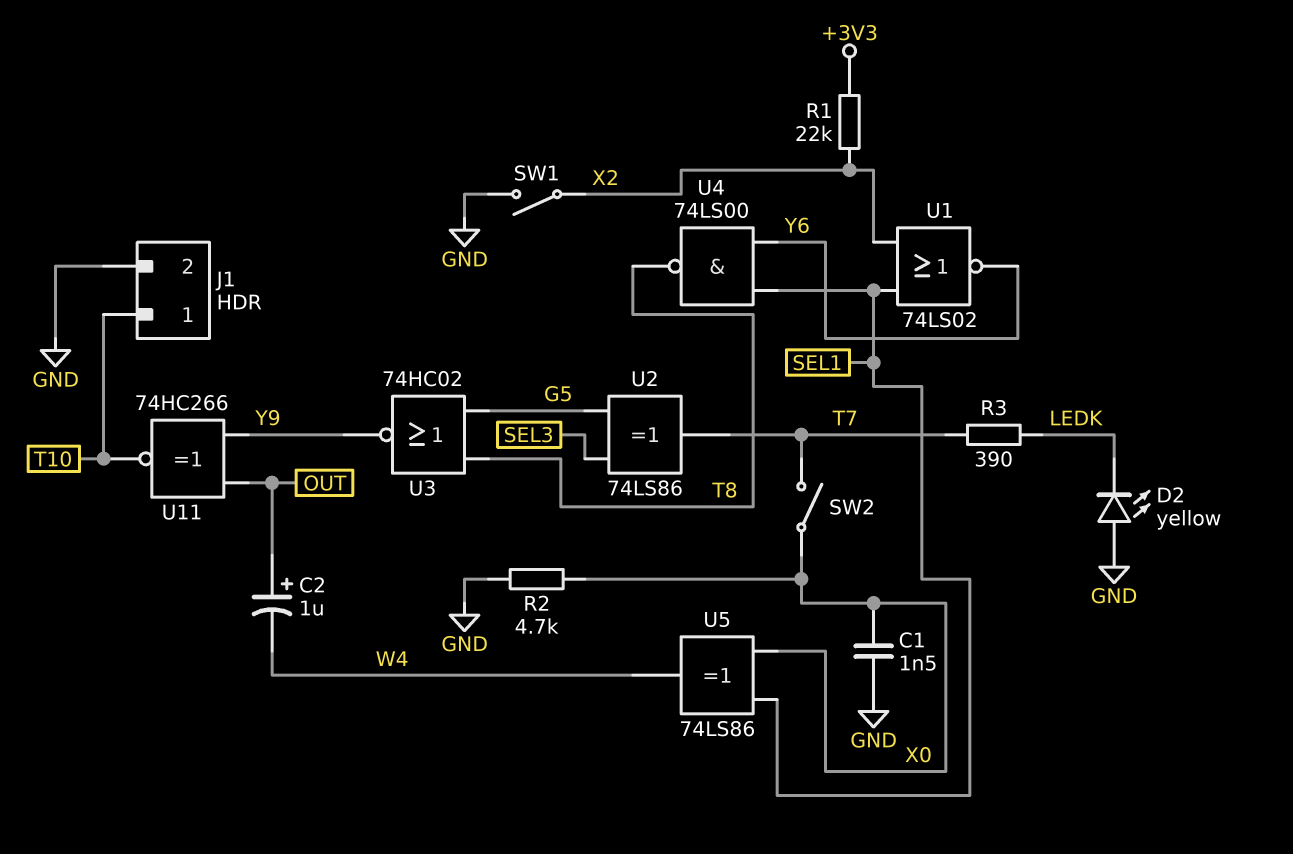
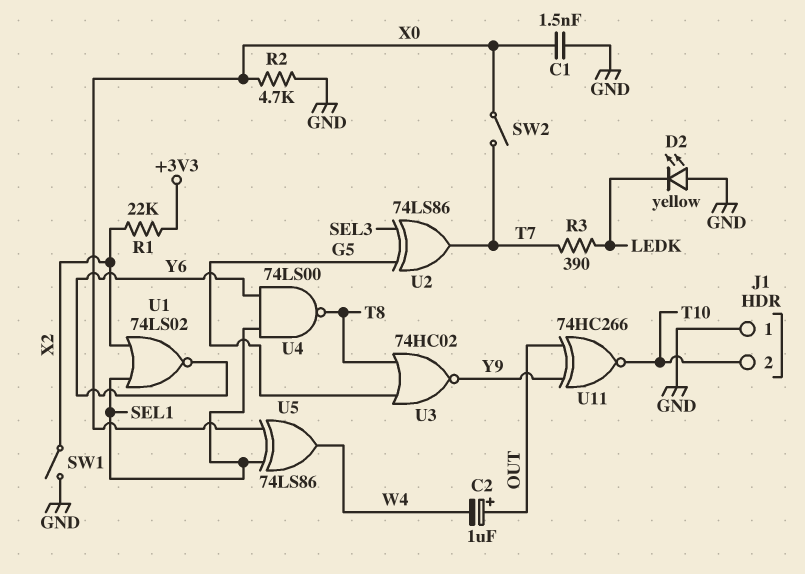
J1 pin 1: T10 -> GND
J1 pin 2: GND -> T10

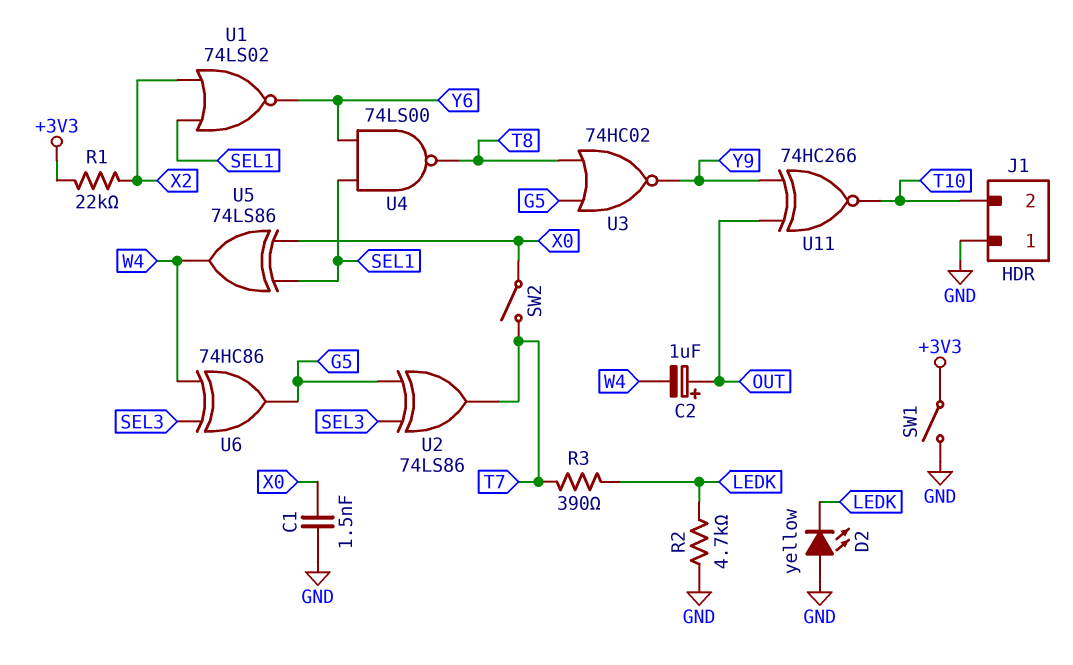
R2: 4.7k (GND, X0) -> 4.7k (GND, LEDK)
SW1: switch (GND, X2) -> switch (+3V3, GND)
U6: none -> XOR 74HC86 (in SEL3, in W4, out G5)

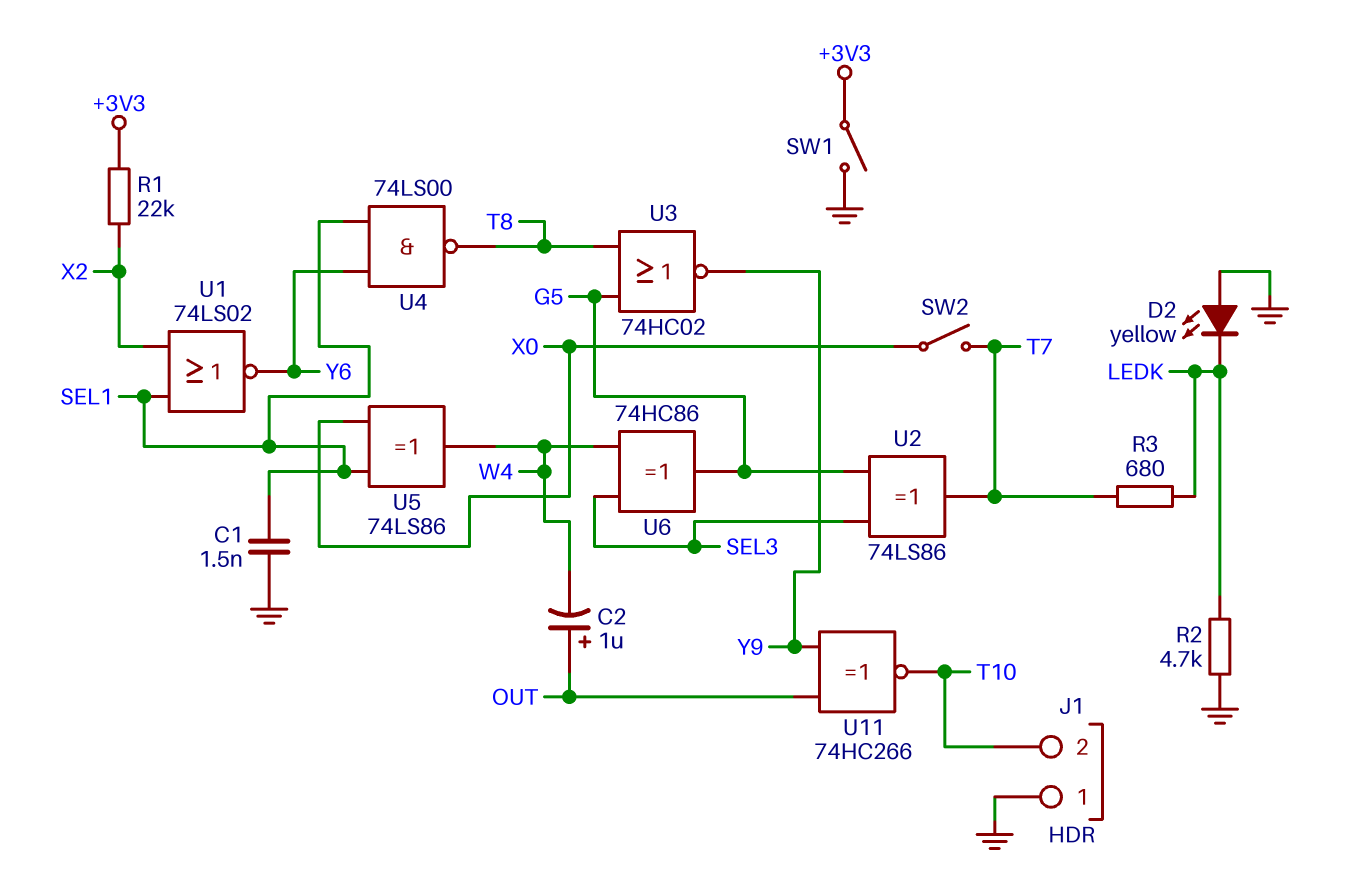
C1: 1.5nF (GND, X0) -> 1.5nF (GND, SEL1)
R3: 390 (LEDK, T7) -> 680 (LEDK, T7)

